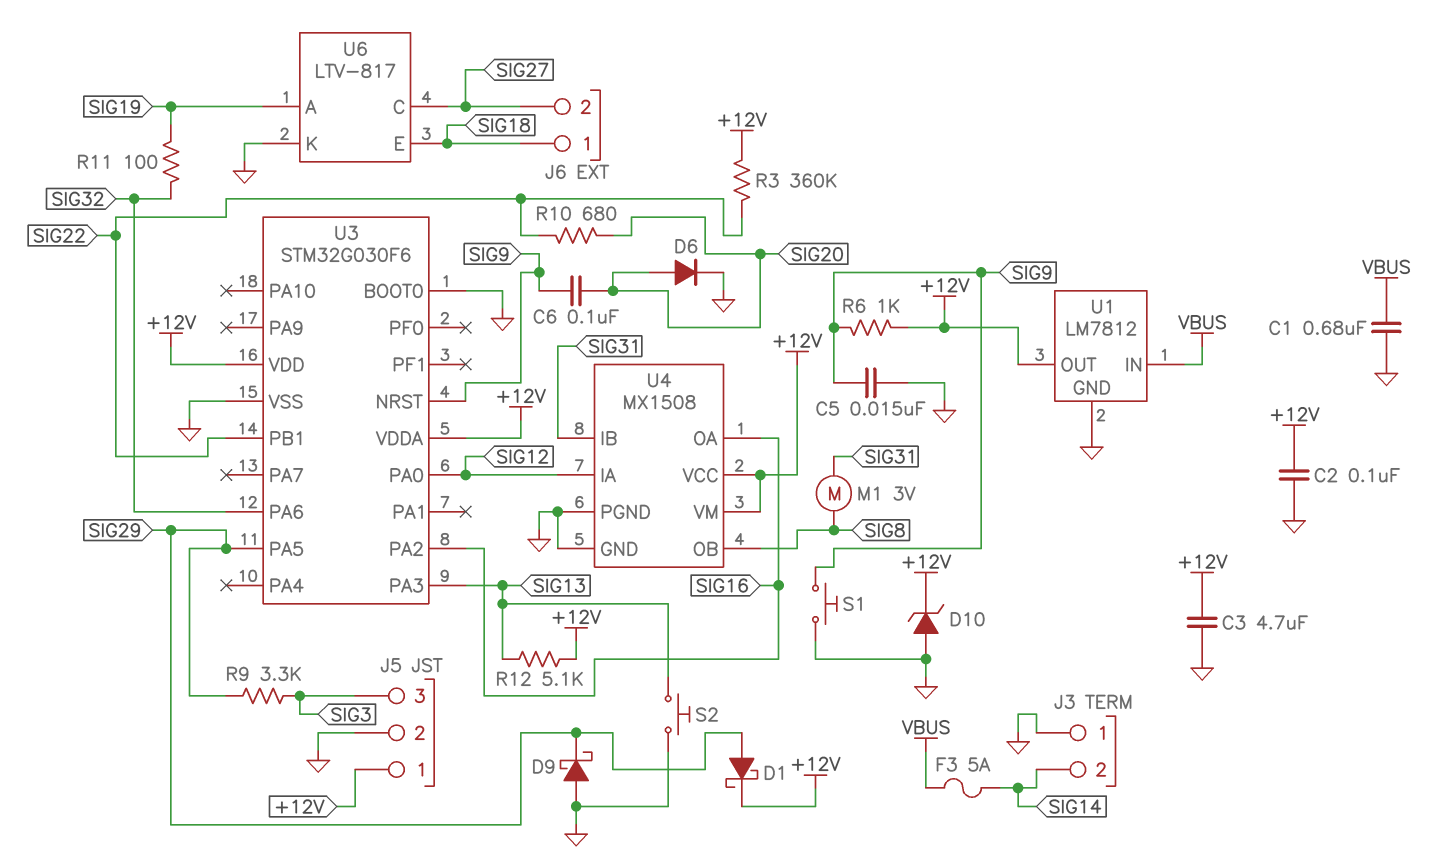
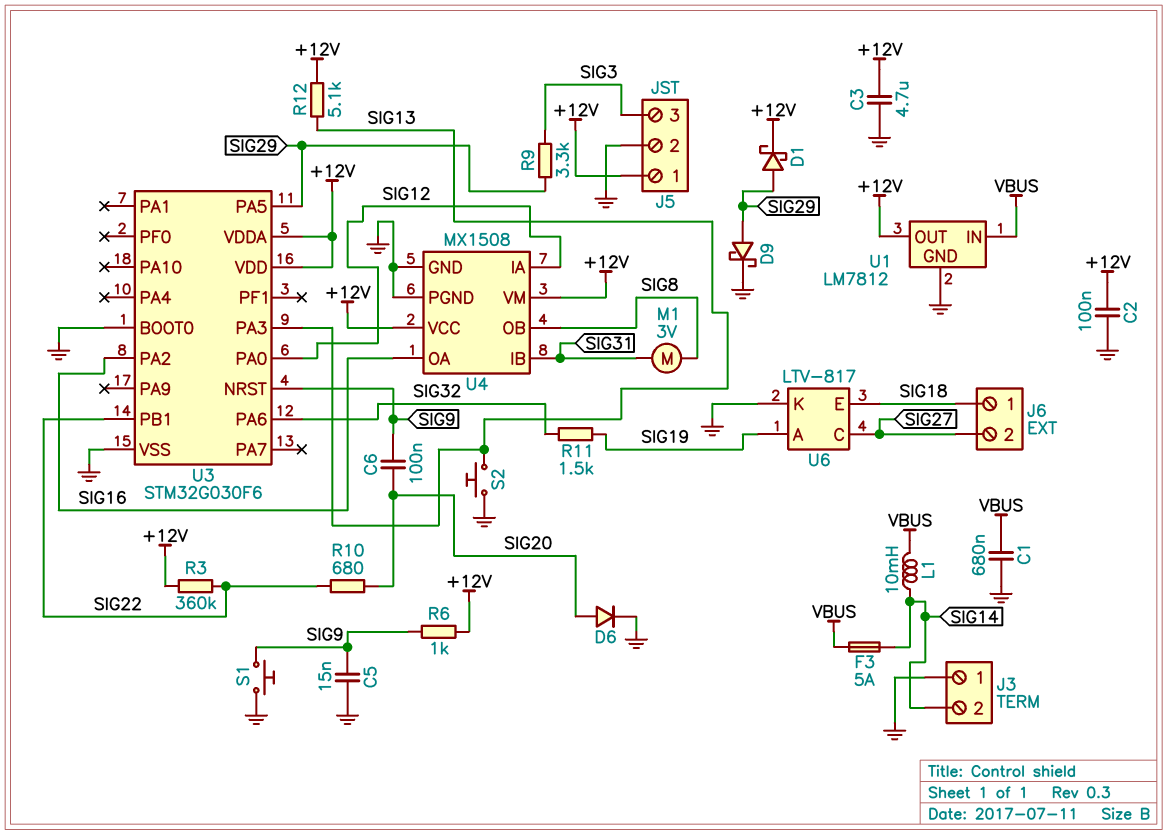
D9: schottky (A GND, K SIG29) -> schottky (A SIG29, K GND)
D10: zener (A GND, K +12V) -> none
L1: none -> 10mH (SIG14, VBUS)
R11: 100 (SIG19, SIG32) -> 1.5k (SIG19, SIG32)

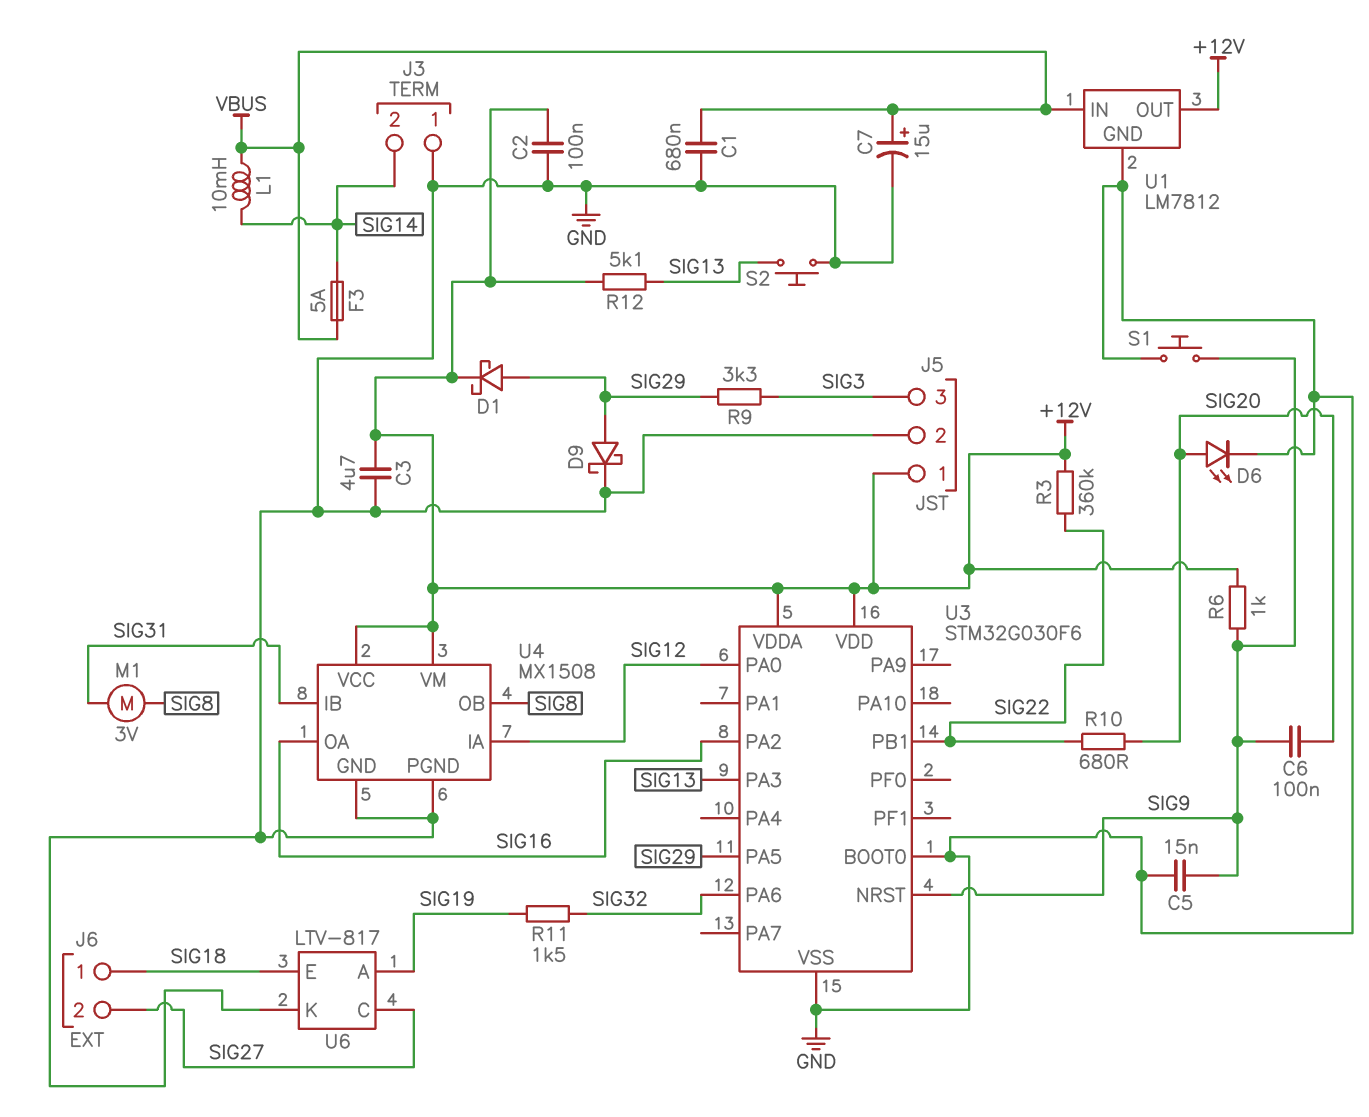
C7: none -> 15uF (plus VBUS, minus GND)
D6: diode (A SIG20, K GND) -> LED (A SIG20, K GND)

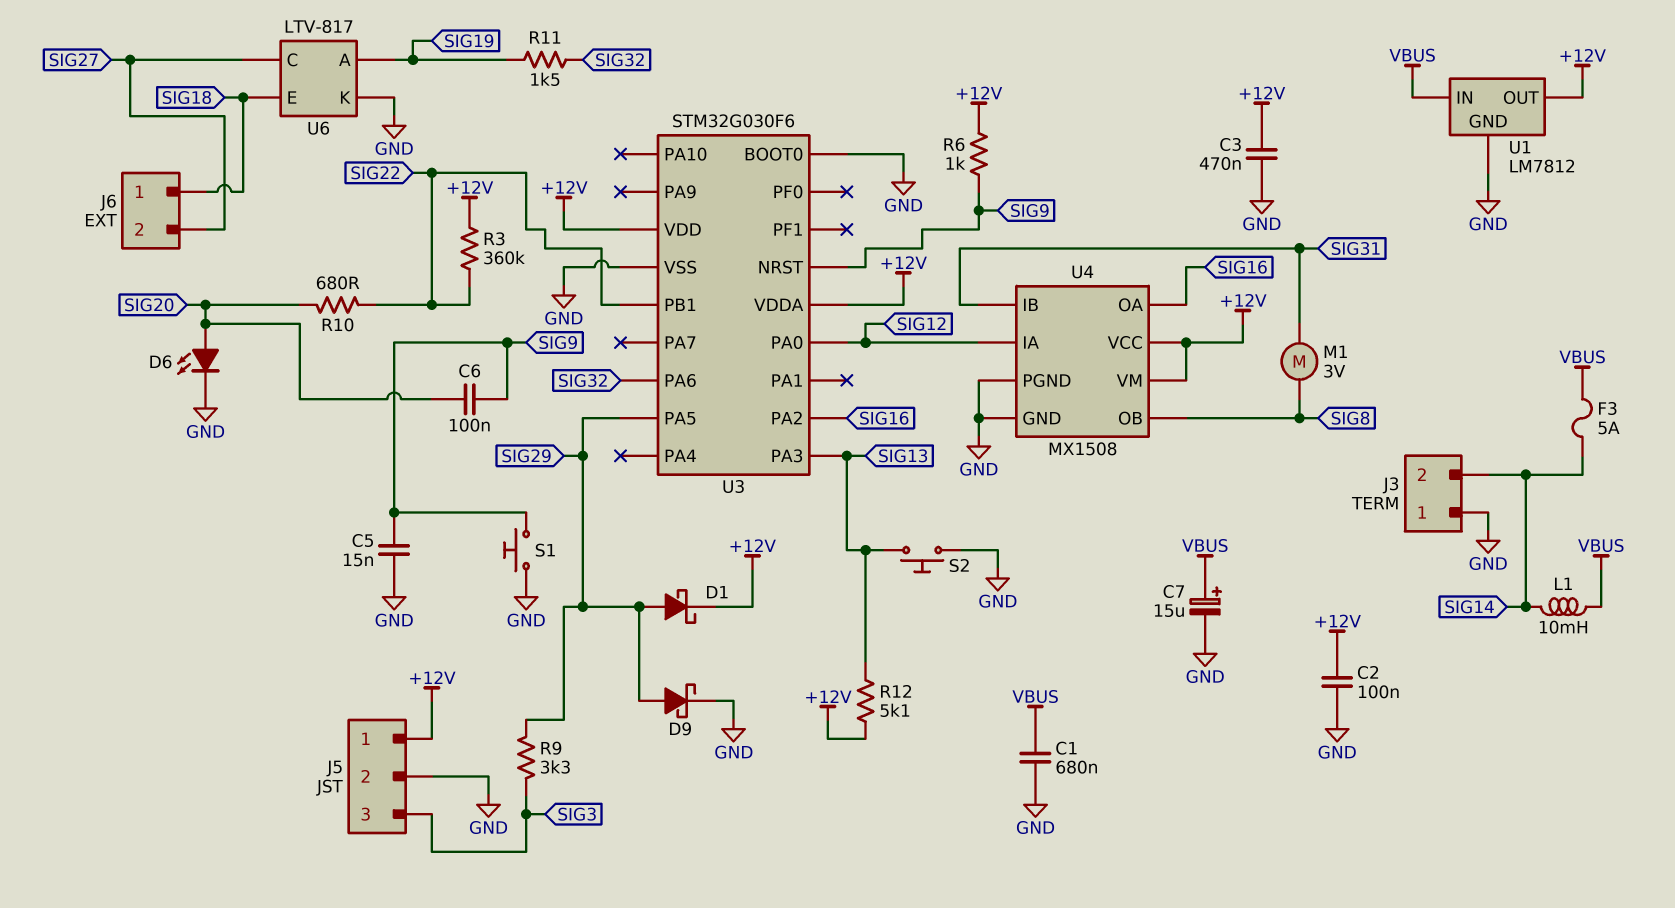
C3: 4.7uF (+12V, GND) -> 470nF (+12V, GND)

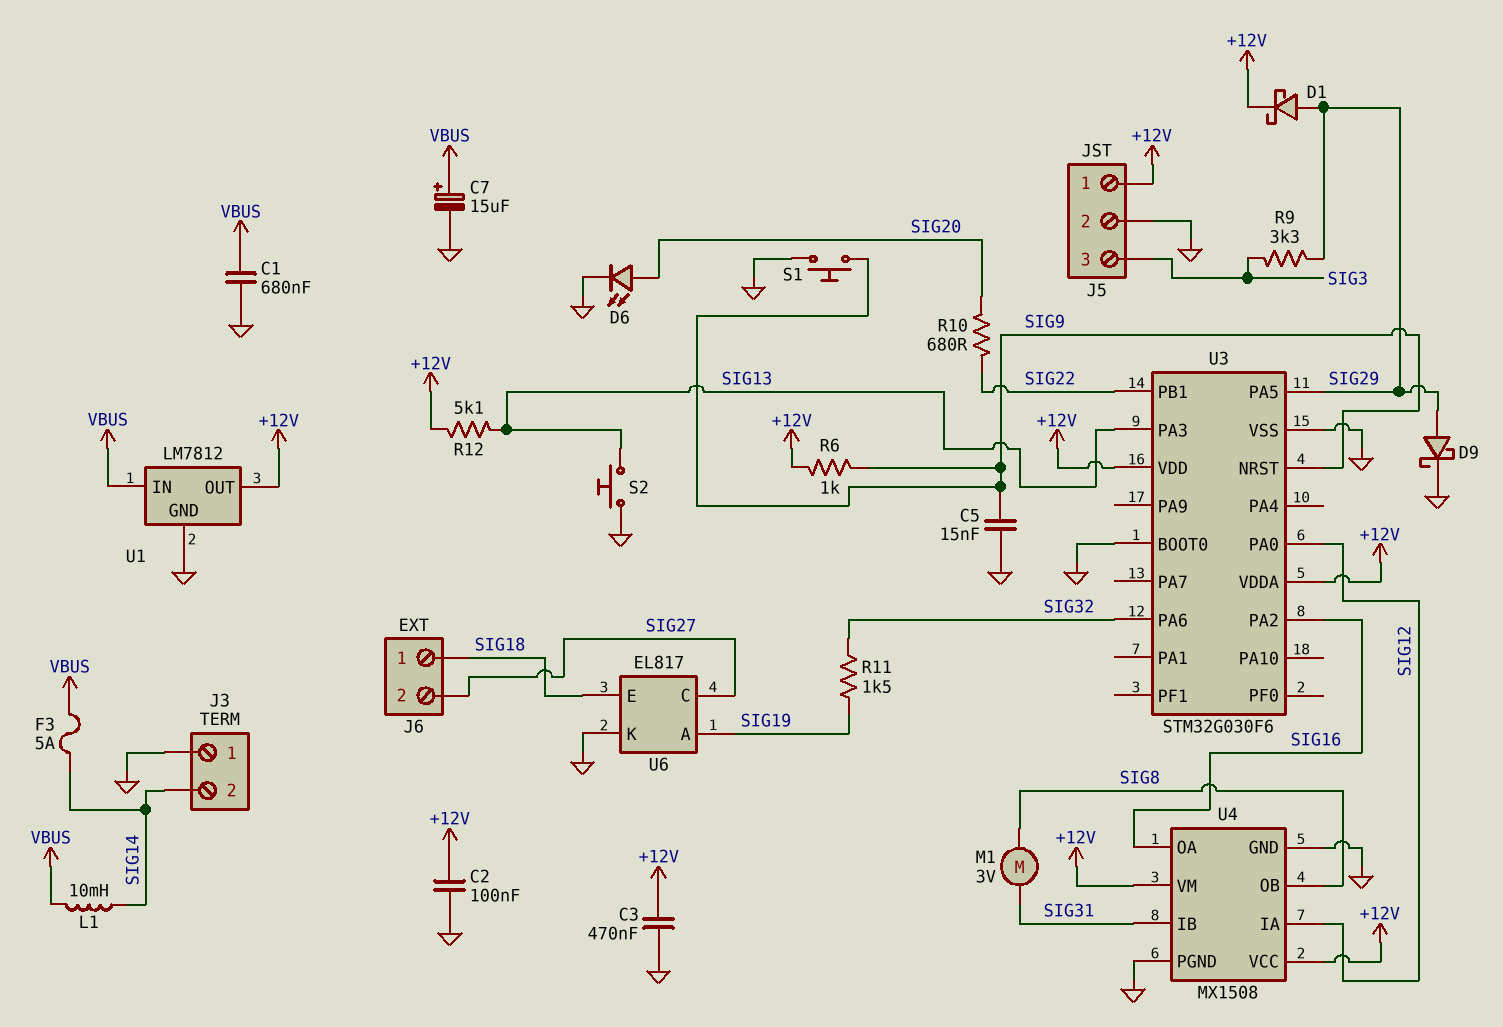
C6: 100nF (SIG9, SIG20) -> none
R3: 360k (+12V, SIG22) -> none
U6: LTV-817 -> EL817

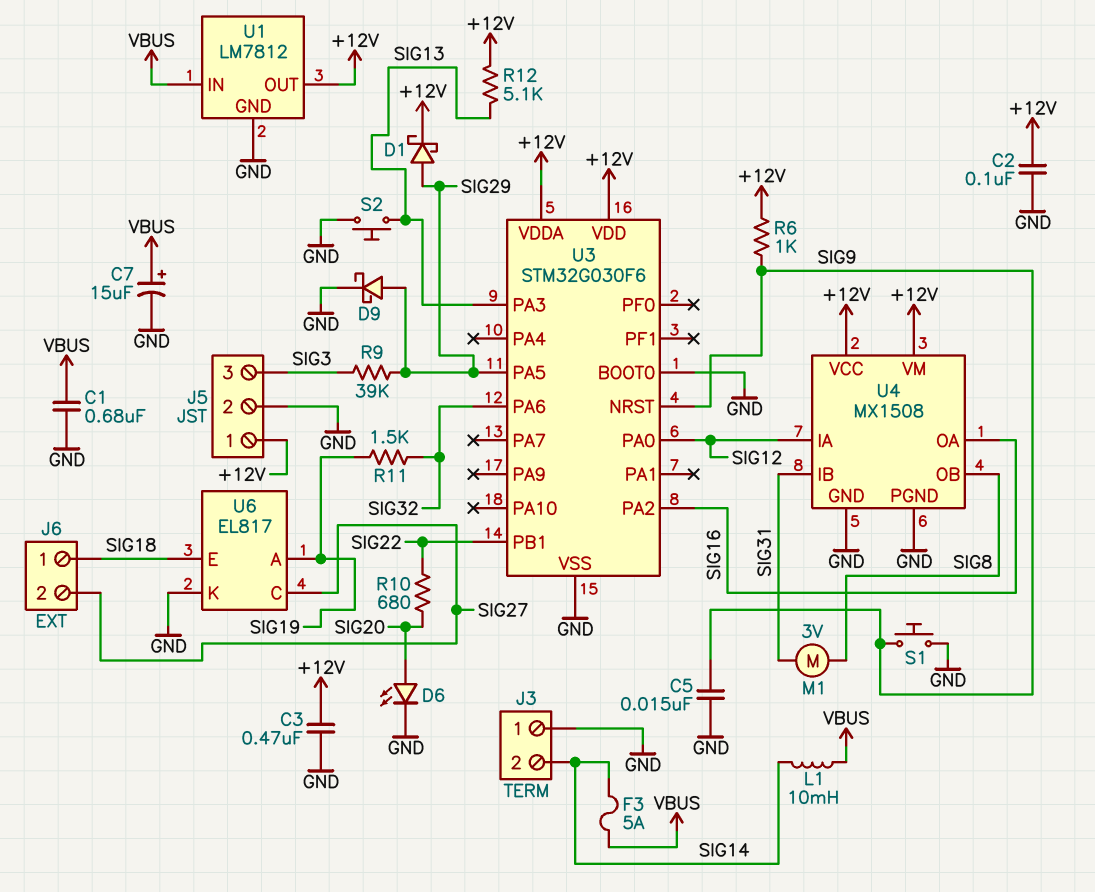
R9: 3.3k (SIG3, SIG29) -> 39k (SIG3, SIG29)

